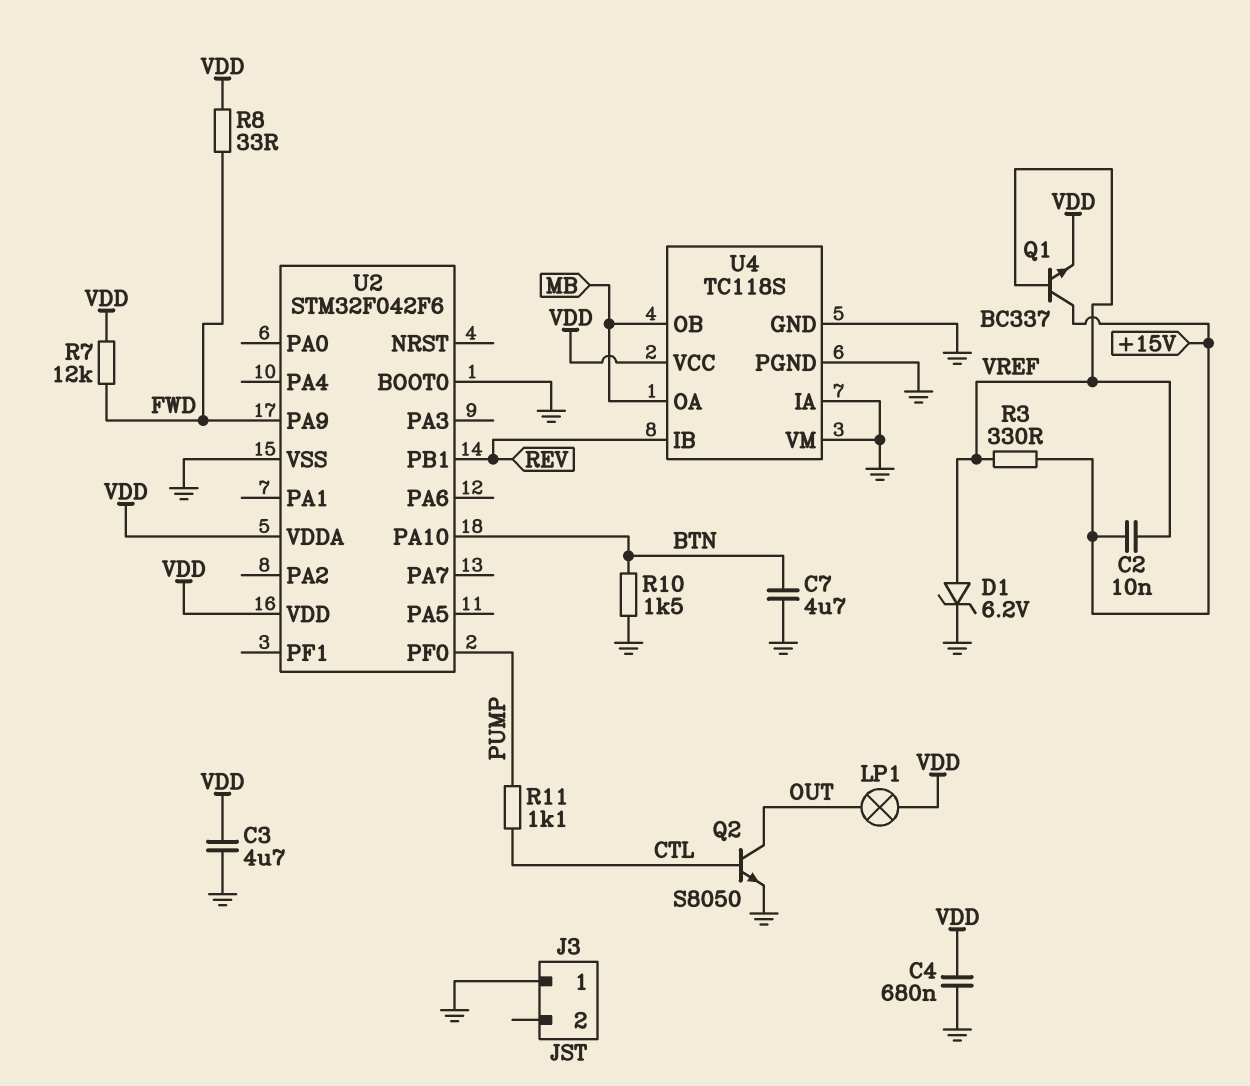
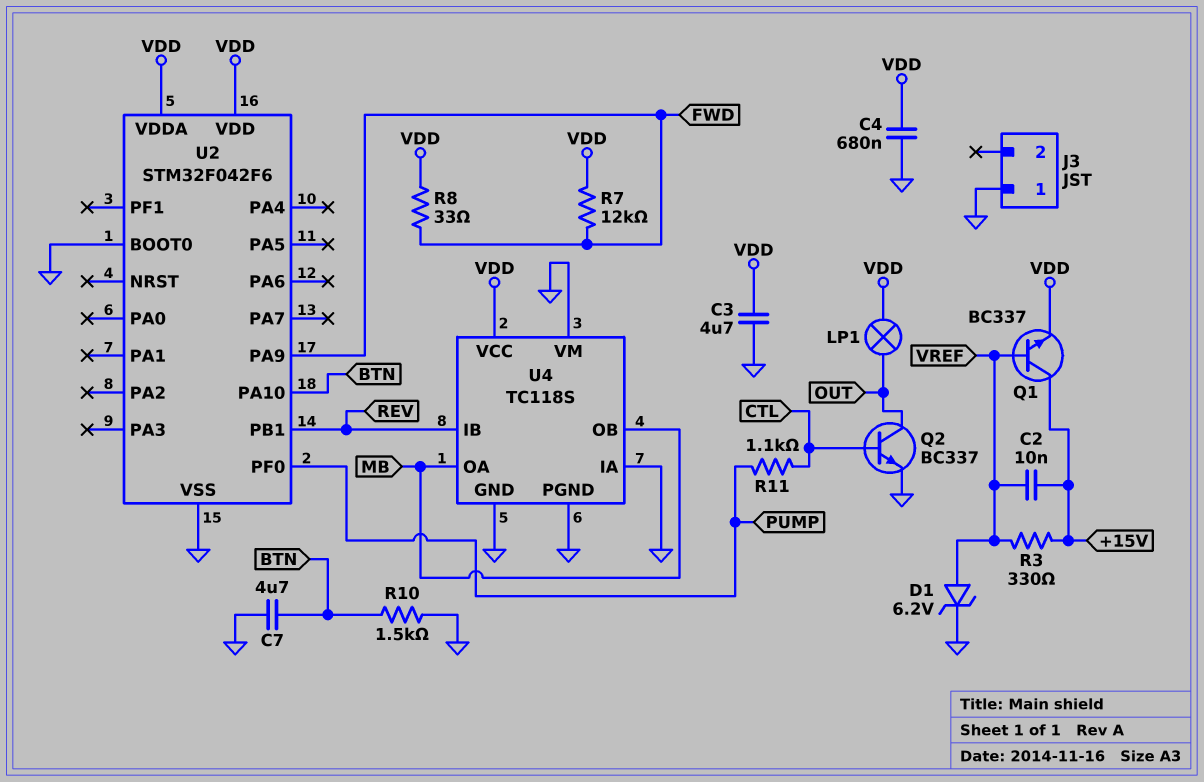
Q2: NPN S8050 (B CTL, C OUT, E GND) -> NPN BC337 (B CTL, C OUT, E GND)

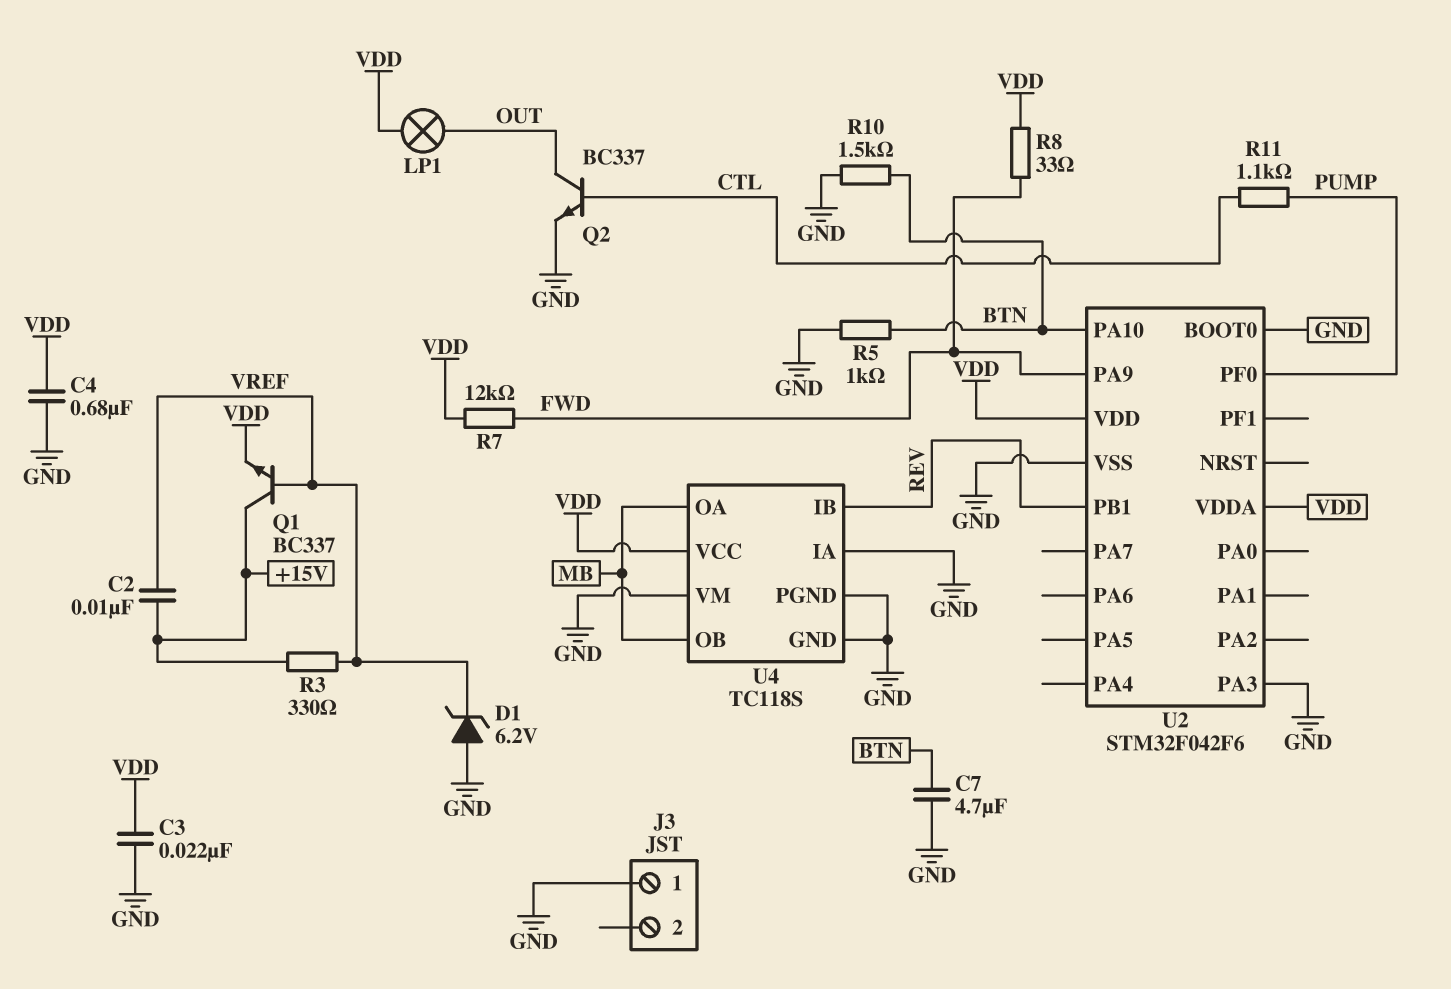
C3: 4.7uF (GND, VDD) -> 22nF (GND, VDD)
D1: zener 6.2V (A VREF, K GND) -> zener 6.2V (A GND, K VREF)
R5: none -> 1k (BTN, GND)
U2 pin PA3: none -> GND

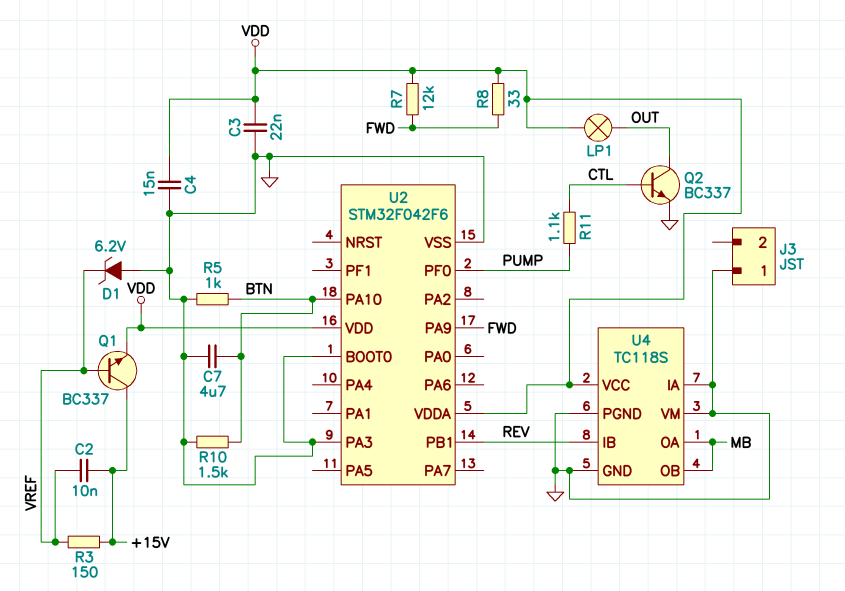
C4: 680nF (GND, VDD) -> 15nF (GND, VDD)
R3: 330 (+15V, VREF) -> 150 (+15V, VREF)

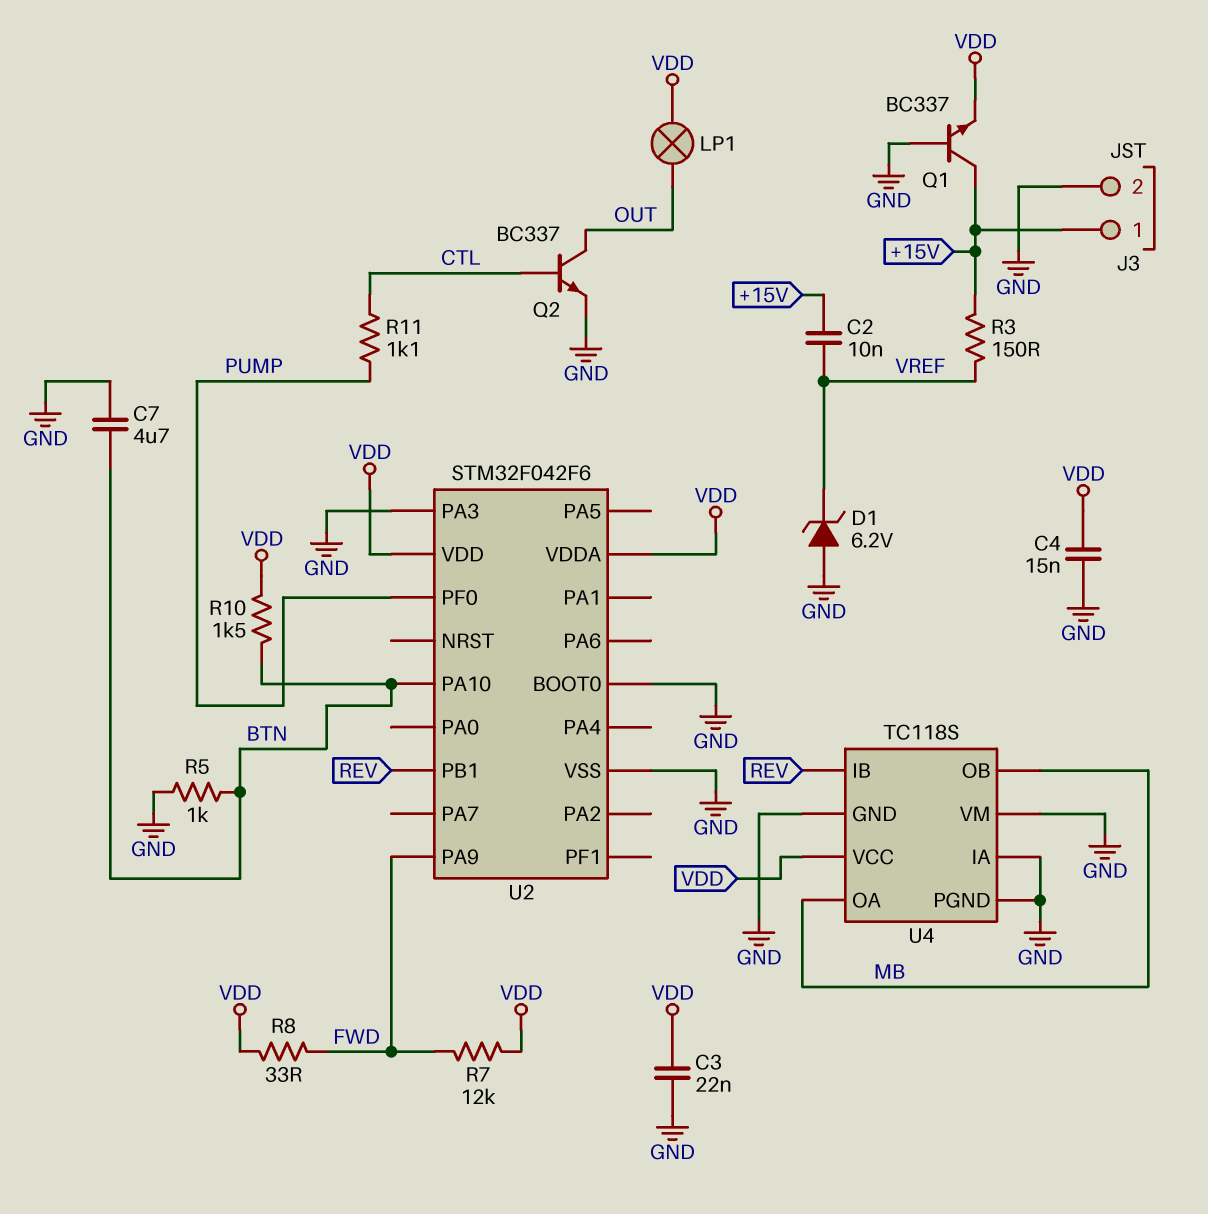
J3 pin 1: GND -> +15V
J3 pin 2: none -> GND
Q1: NPN BC337 (B VREF, C +15V, E VDD) -> NPN BC337 (B GND, C +15V, E VDD)
R10: 1.5k (BTN, GND) -> 1.5k (BTN, VDD)

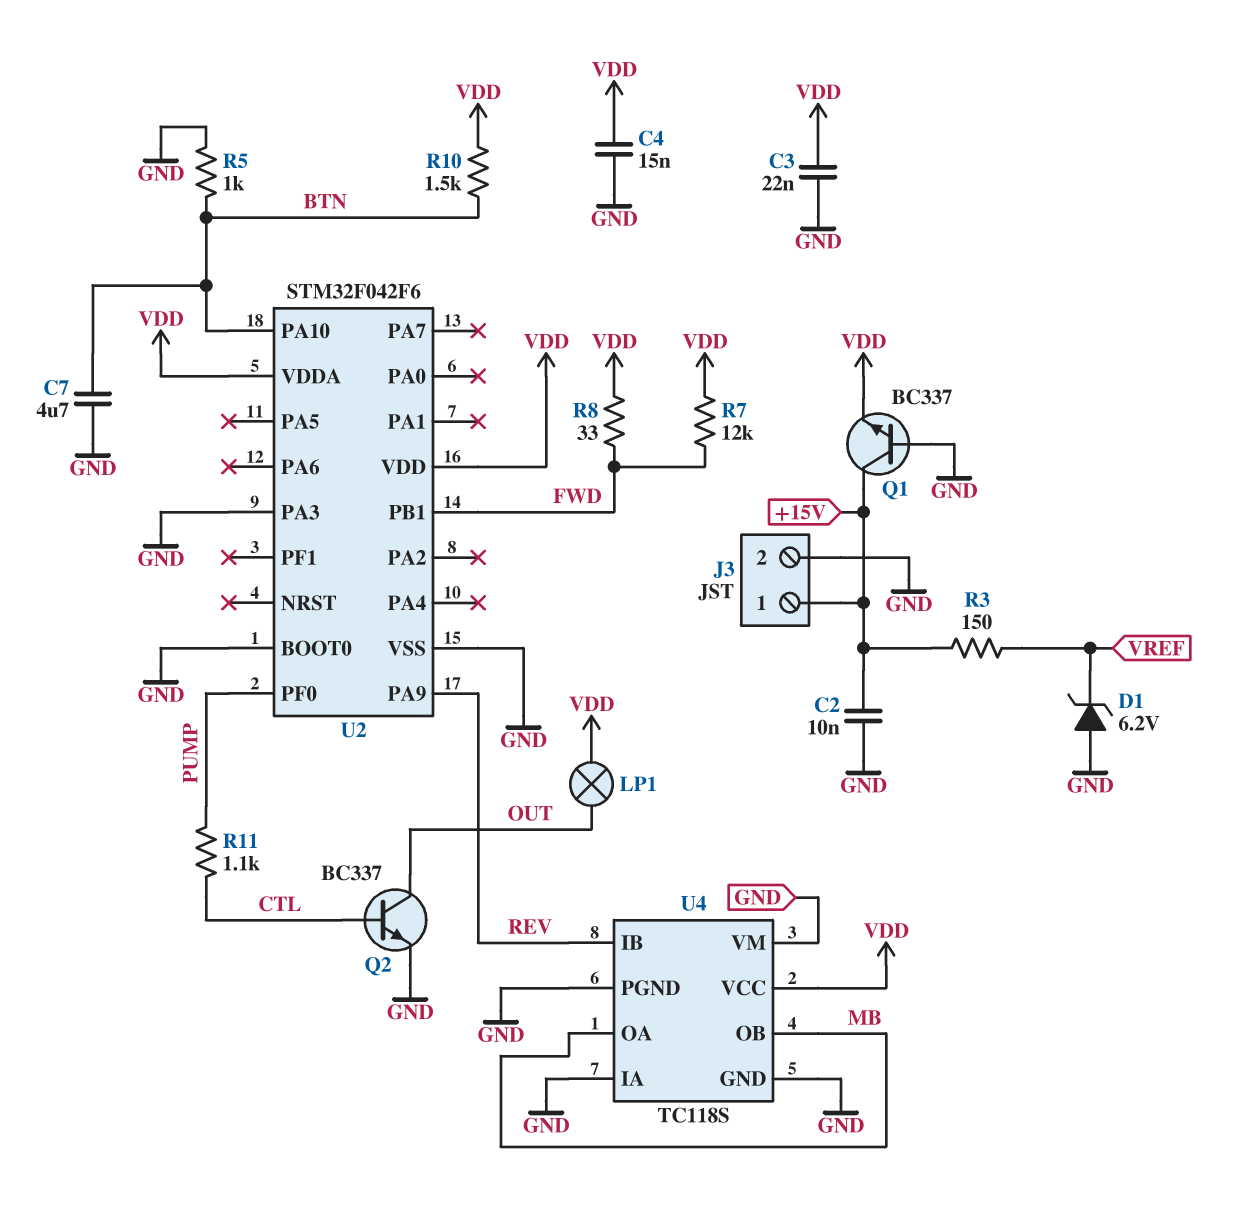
C2: 10nF (+15V, VREF) -> 10nF (+15V, GND)
U2 pin PA9: FWD -> REV
U2 pin PB1: REV -> FWD

